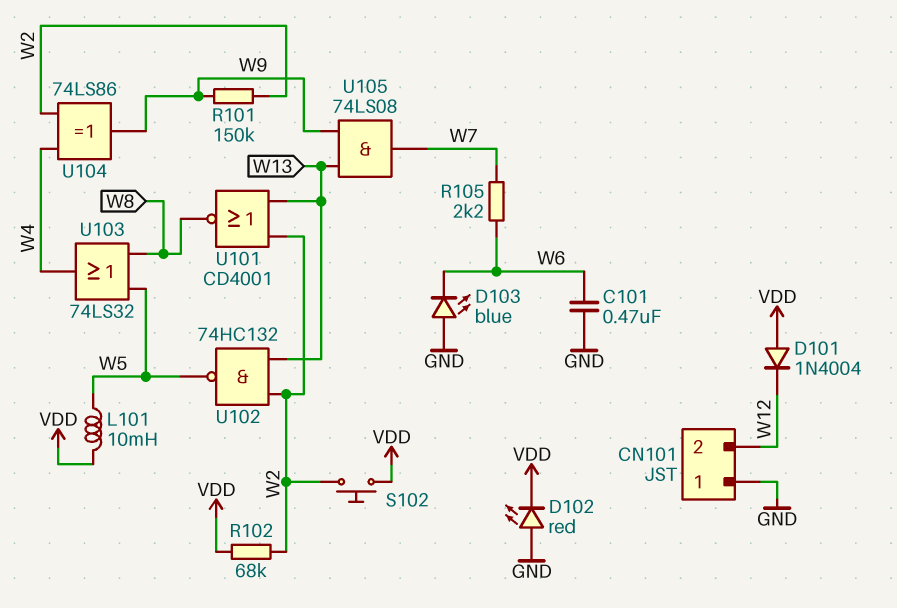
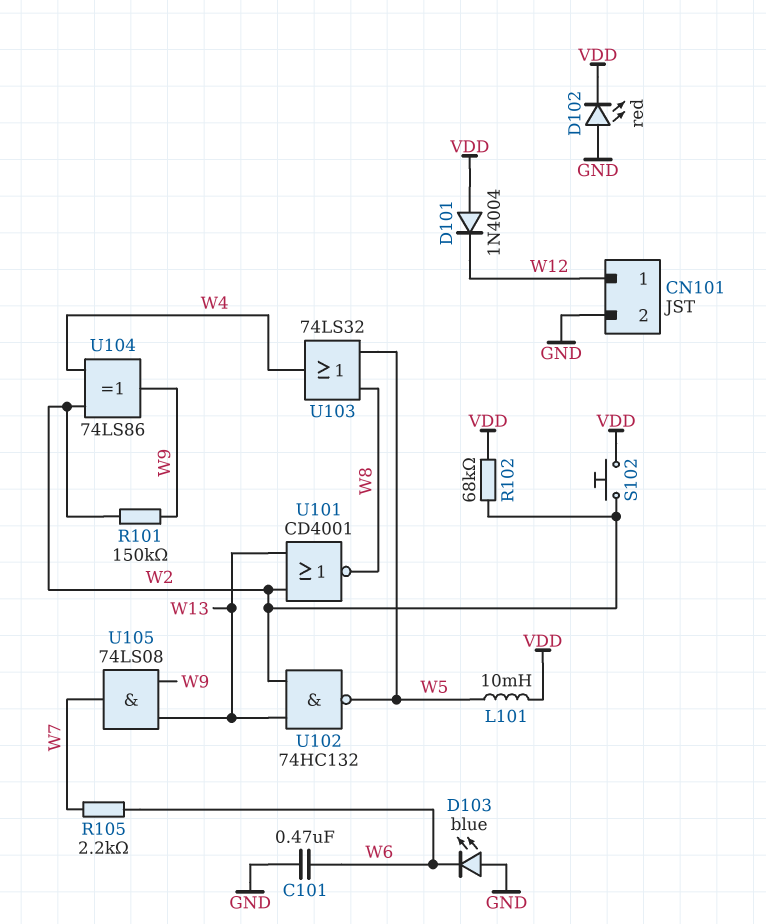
CN101 pin 1: GND -> W12
CN101 pin 2: W12 -> GND

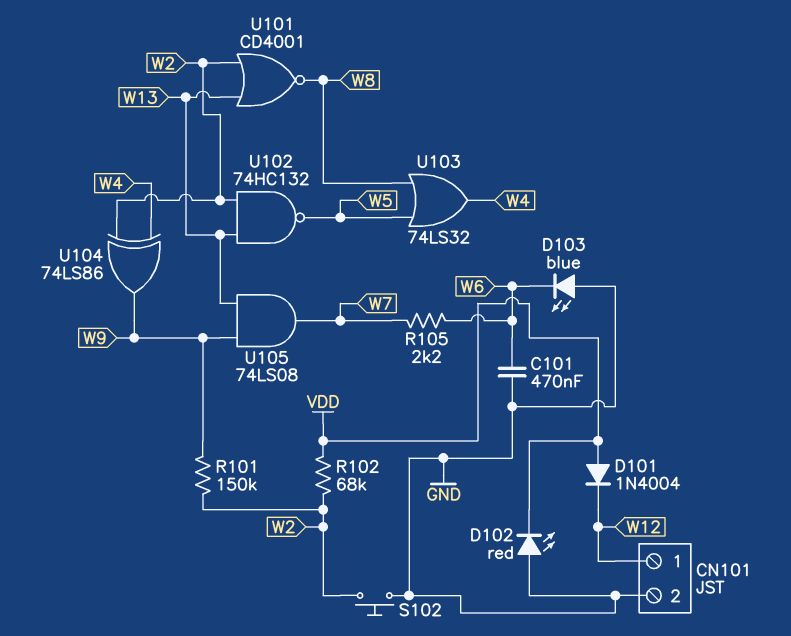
L101: 10mH (VDD, W5) -> none
S102: button (VDD, W2) -> button (GND, W2)

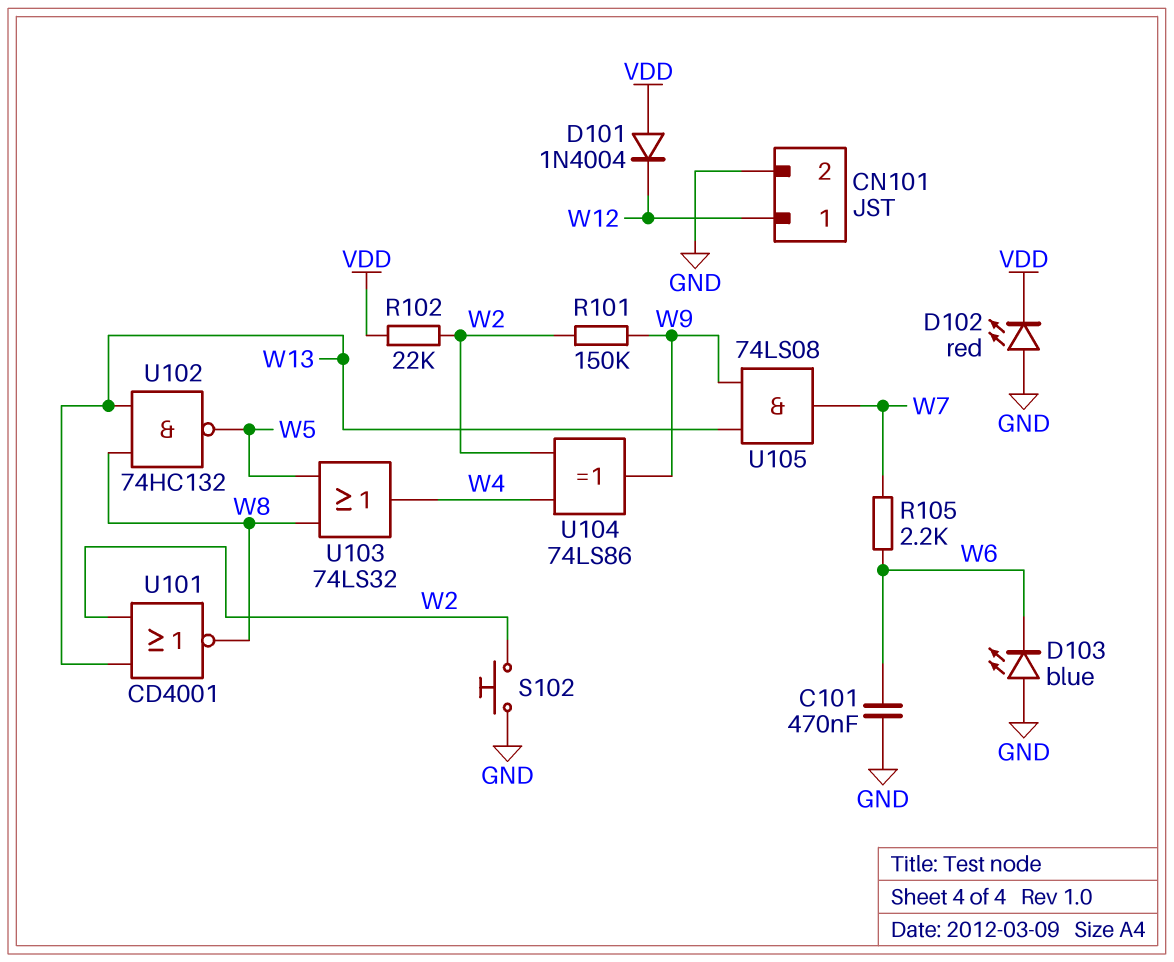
R102: 68k (VDD, W2) -> 22k (VDD, W2)
U102: NAND 74HC132 (in W2, in W13, out W5) -> NAND 74HC132 (in W8, in W13, out W5)

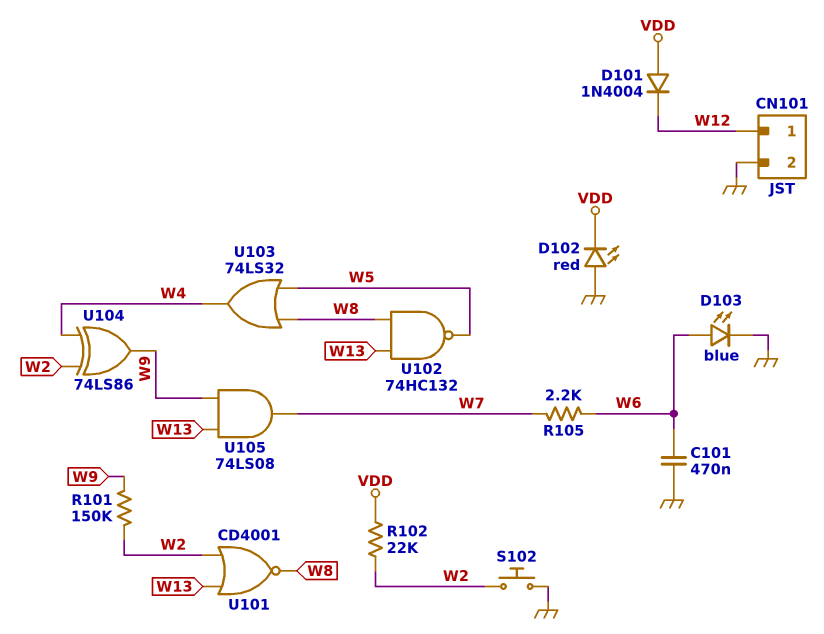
D103: LED blue (A GND, K W6) -> LED blue (A W6, K GND)

